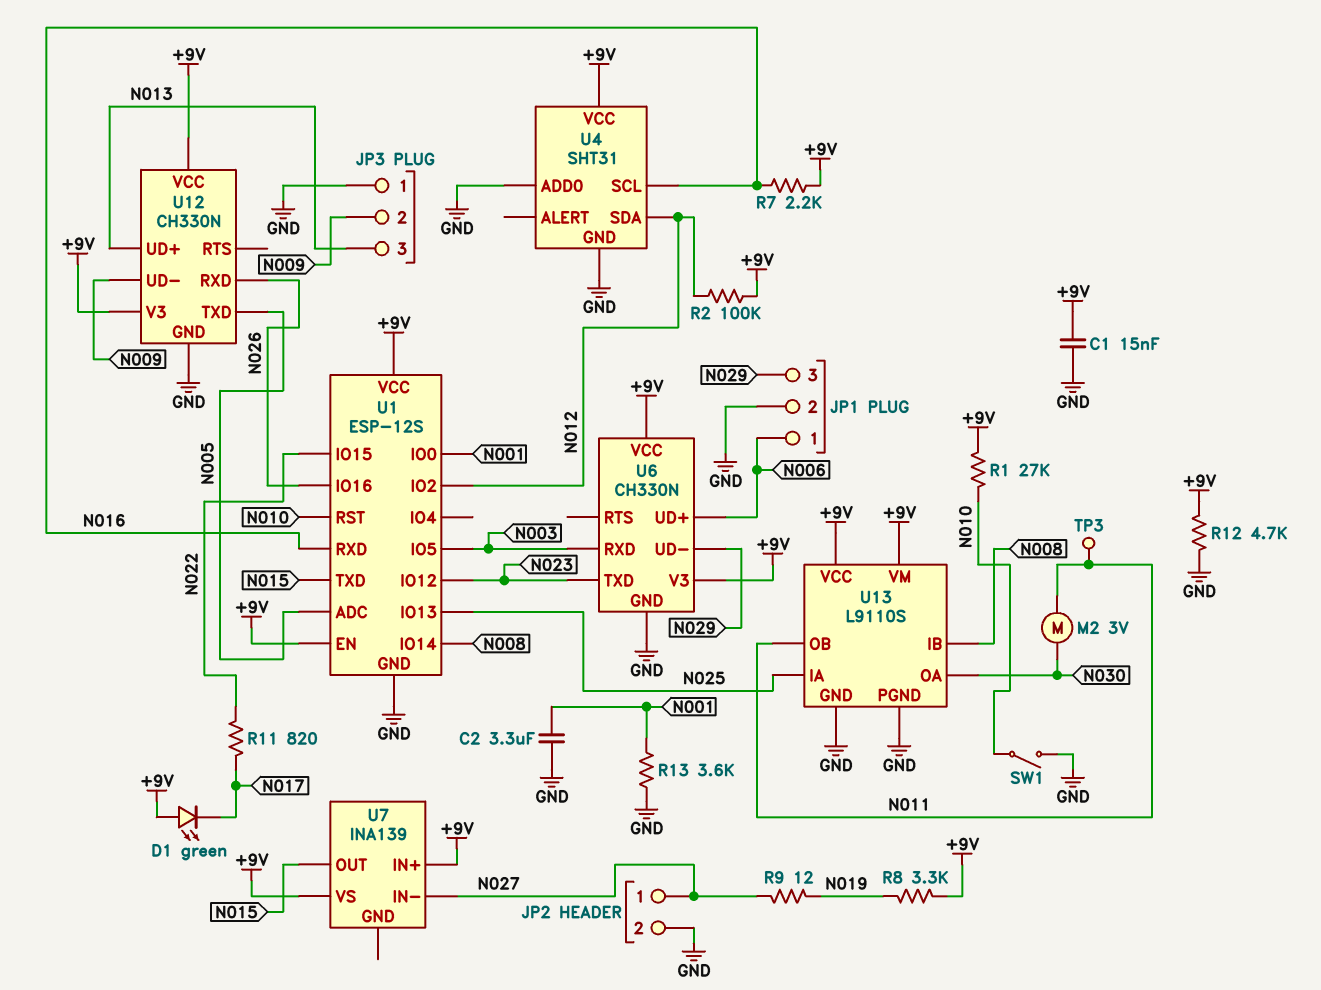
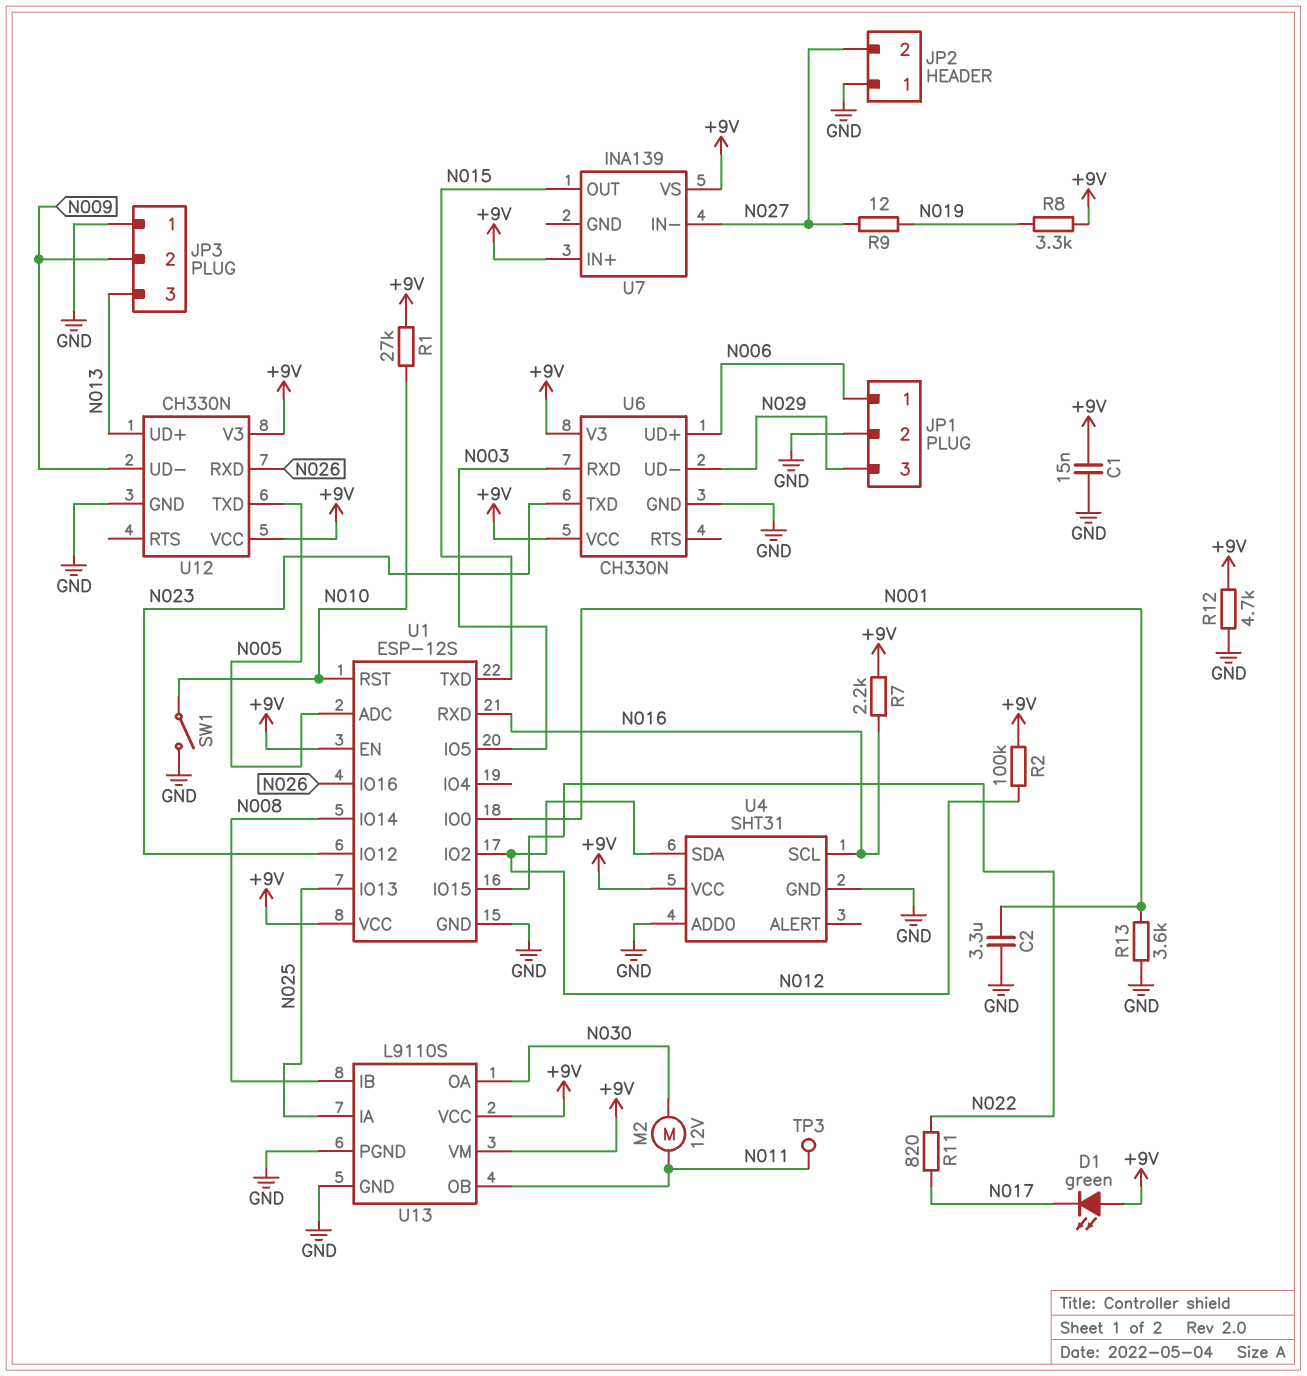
JP2 pin 1: N027 -> GND
JP2 pin 2: GND -> N027
M2: motor 3V (N011, N030) -> motor 12V (N011, N030)

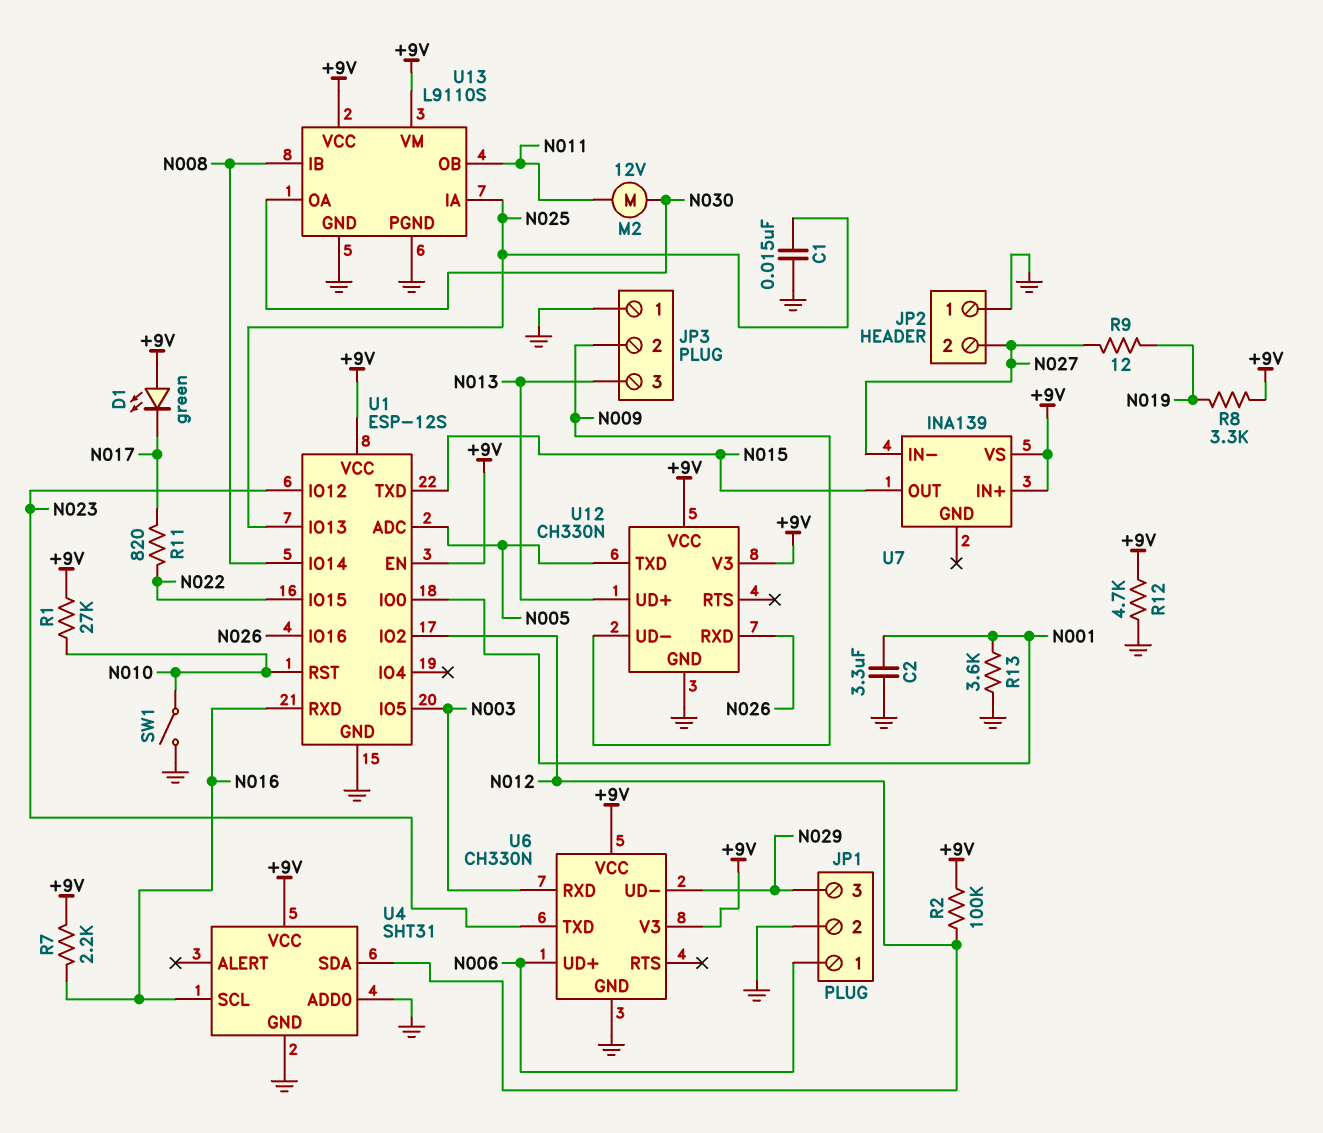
C1: 15nF (+9V, GND) -> 15nF (GND, N025)
TP3: test point (N011) -> none

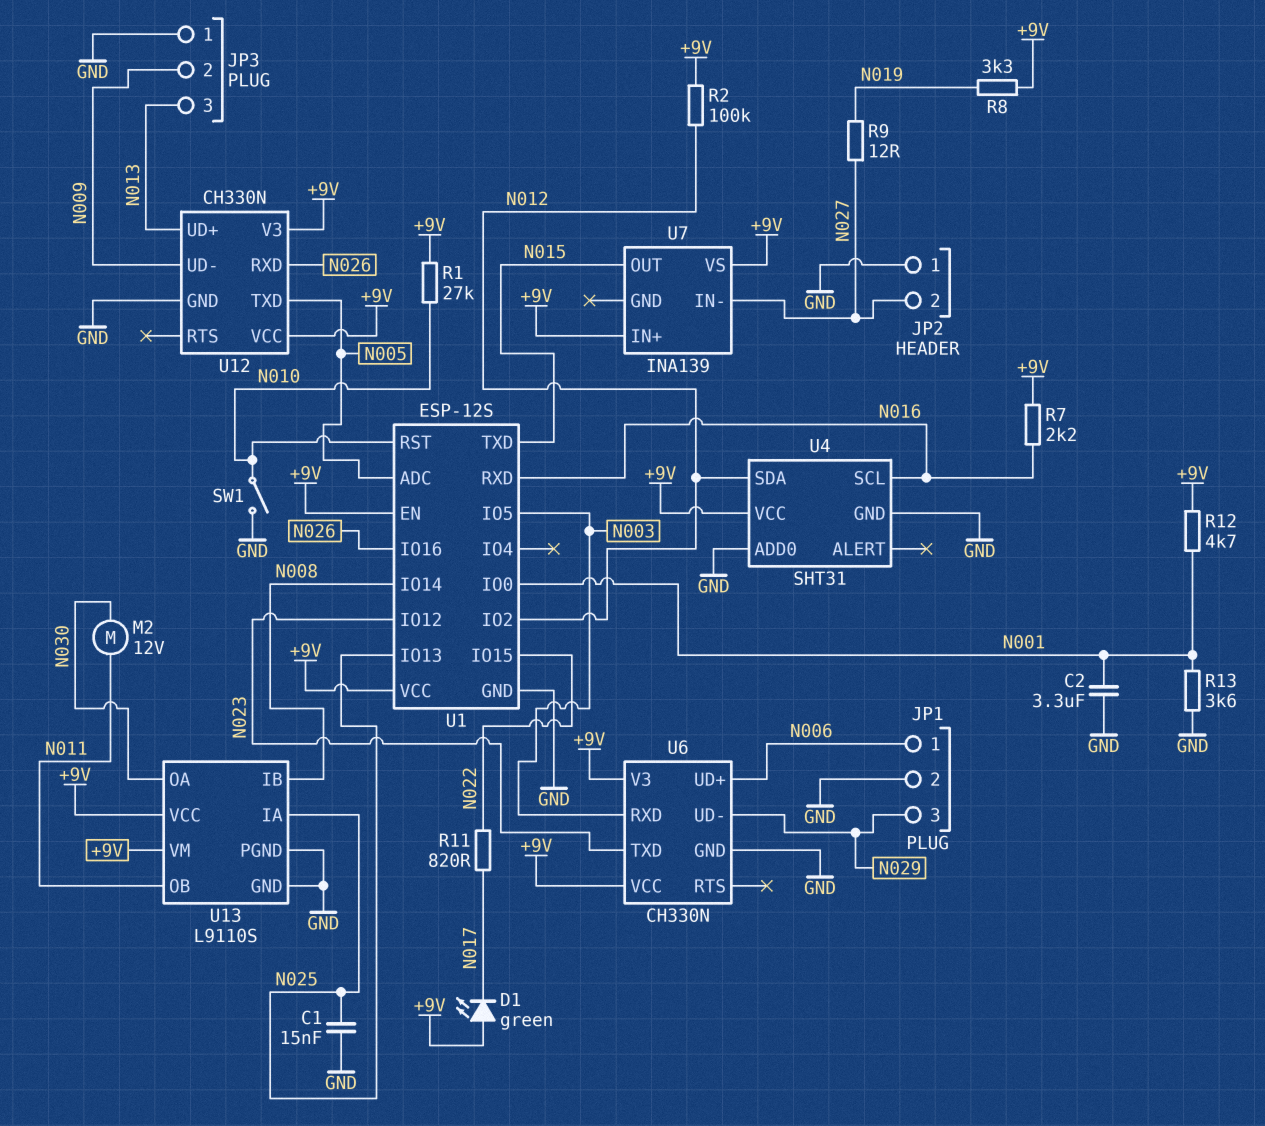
R12: 4.7k (+9V, GND) -> 4.7k (+9V, N001)

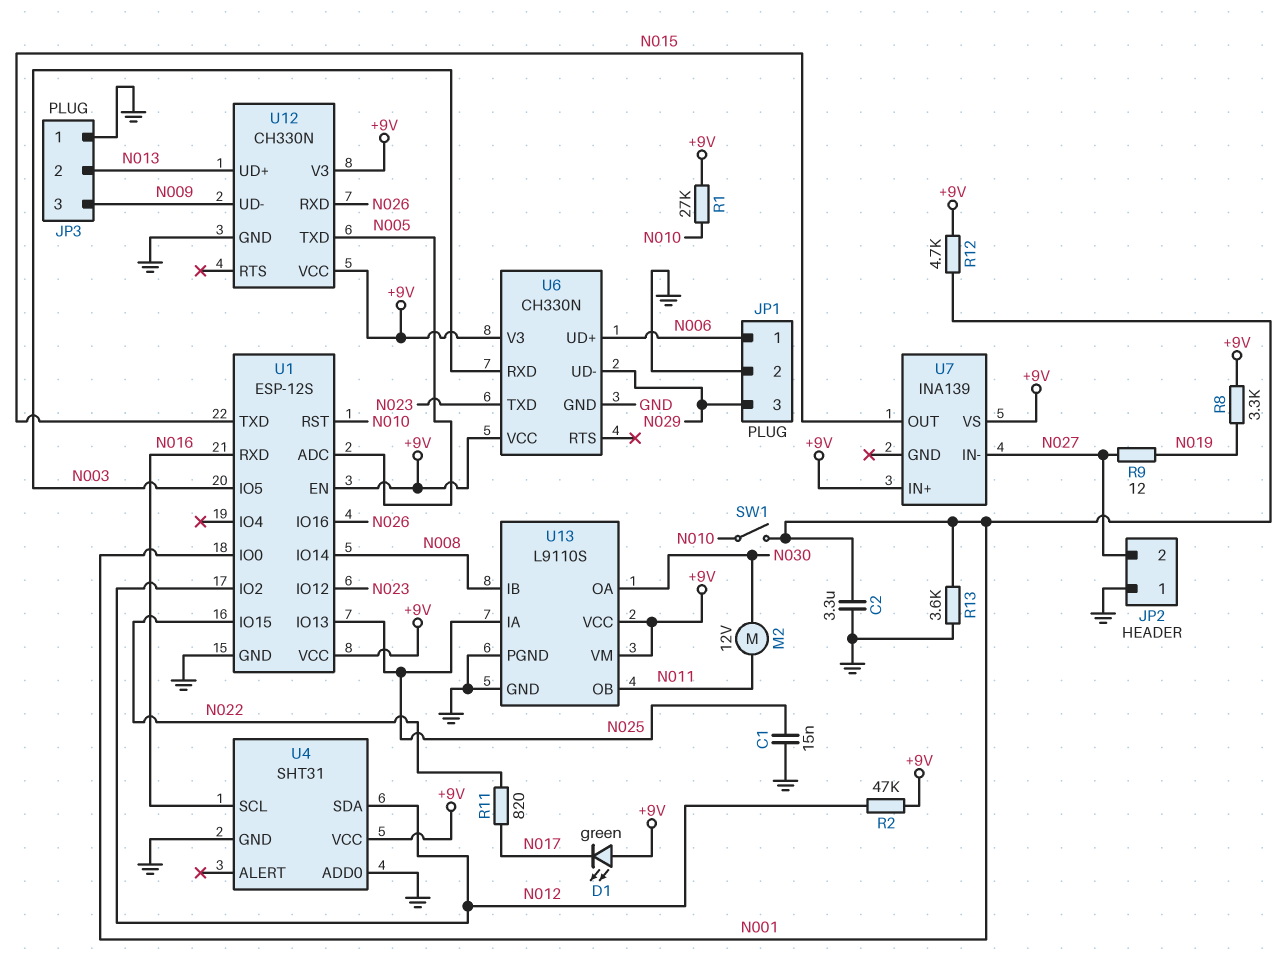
JP3 pin 2: N009 -> N013
JP3 pin 3: N013 -> N009
R2: 100k (+9V, N012) -> 47k (+9V, N012)
R7: 2.2k (+9V, N016) -> none
SW1: switch (GND, N010) -> switch (N001, N010)

